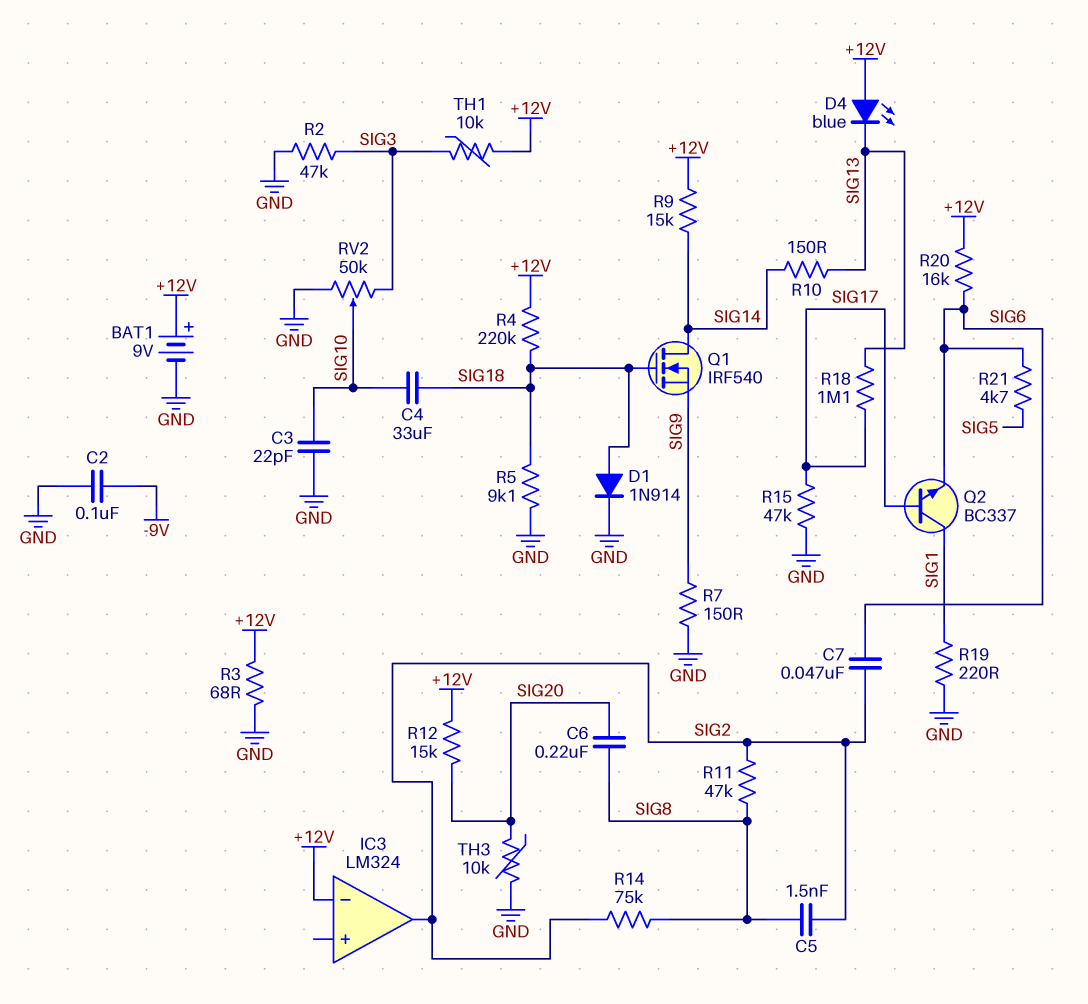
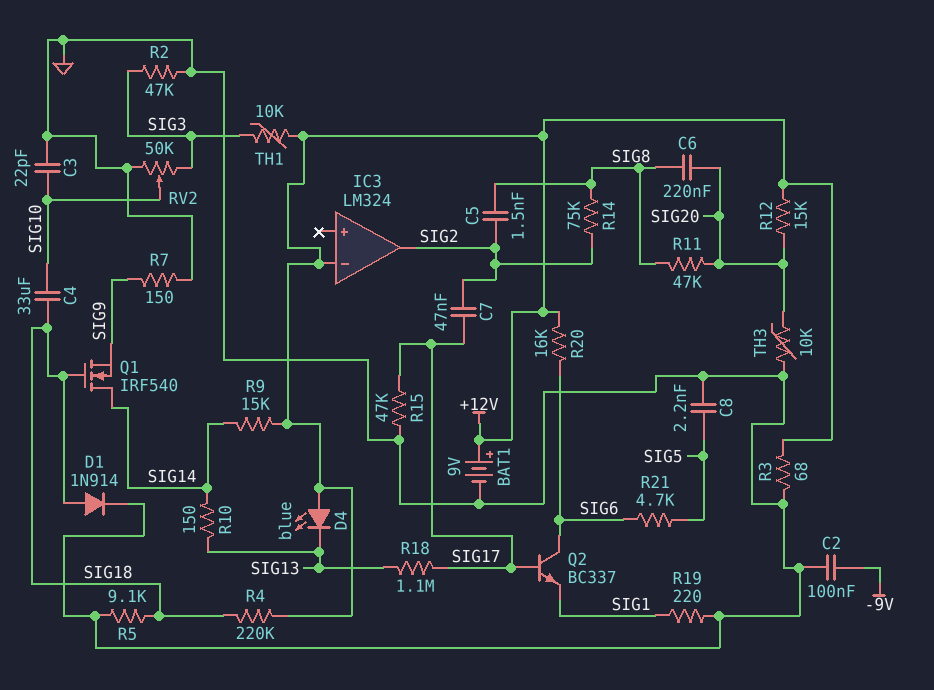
C7: 47nF (SIG2, SIG6) -> 47nF (SIG2, SIG17)
C8: none -> 2.2nF (GND, SIG5)
Q2: NPN BC337 (B SIG17, C SIG1, E SIG6) -> NPN BC337 (B SIG17, C SIG6, E SIG1)
R11: 47k (SIG2, SIG8) -> 47k (SIG8, SIG20)

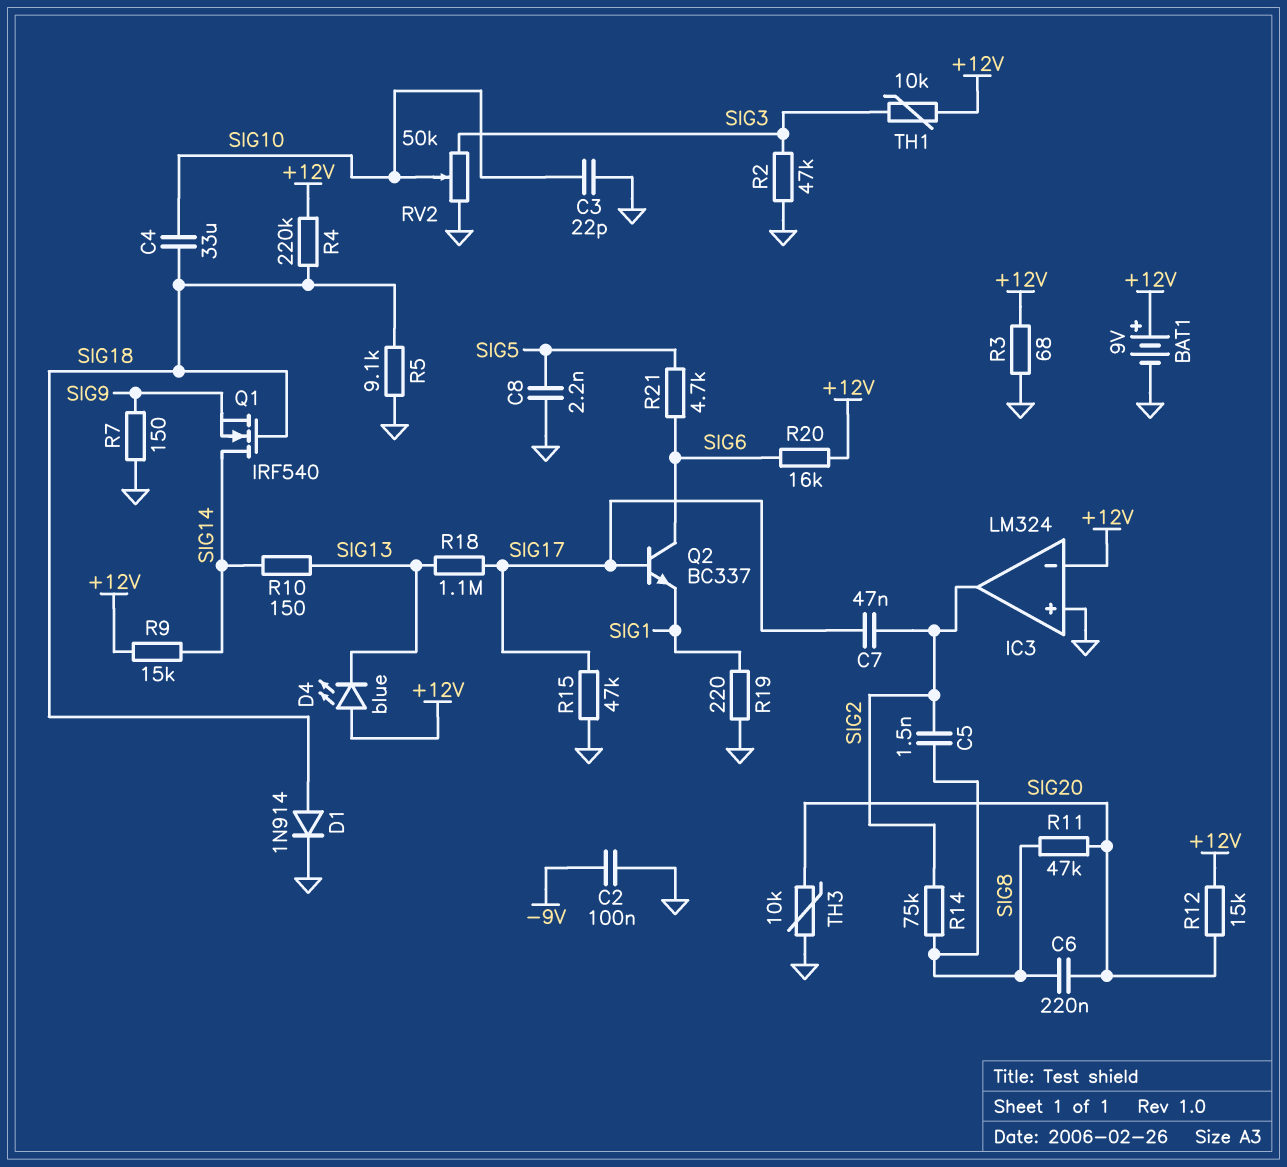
IC3 pin in+: none -> GND

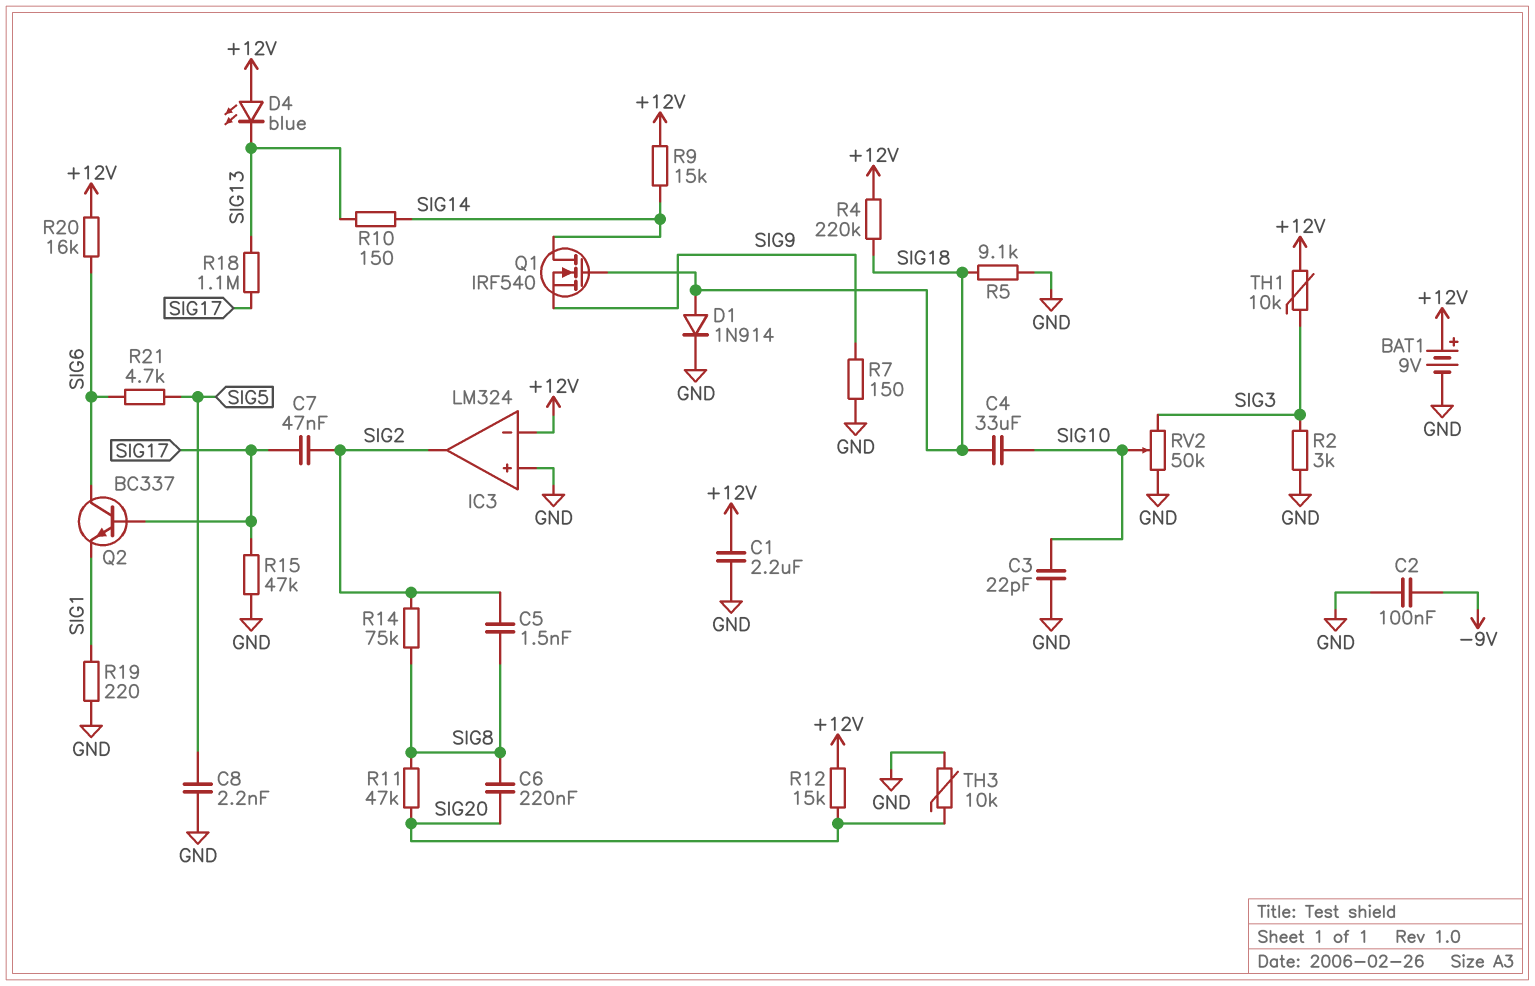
C1: none -> 2.2uF (+12V, GND)
R2: 47k (GND, SIG3) -> 3k (GND, SIG3)
R3: 68 (+12V, GND) -> none

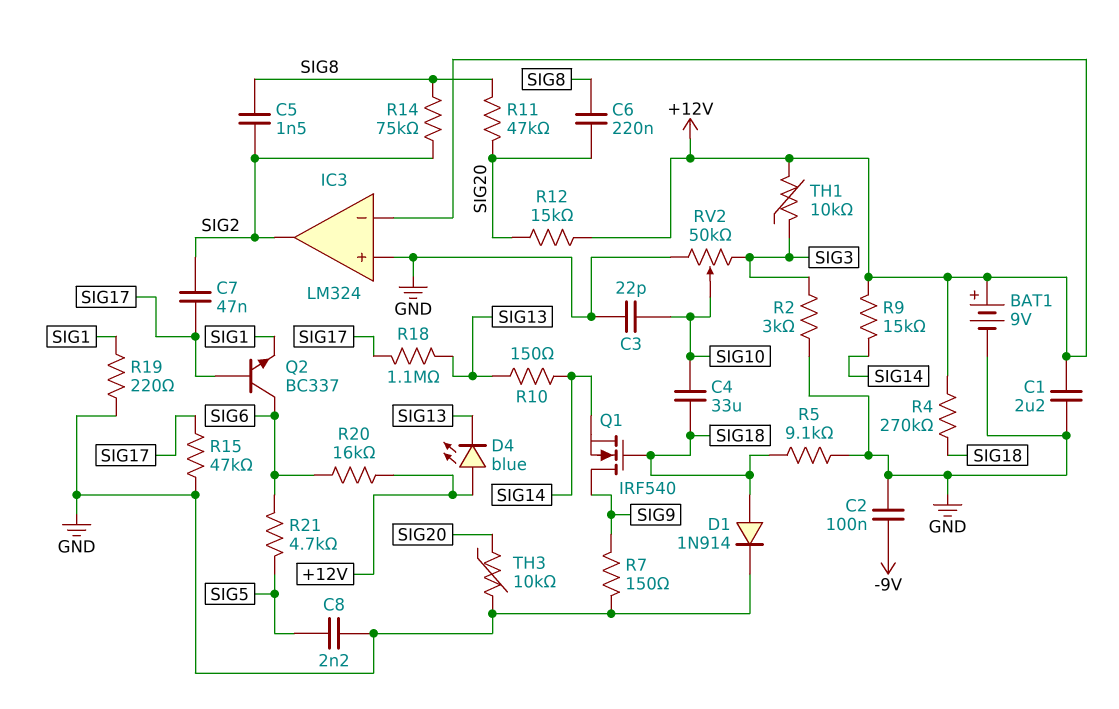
Q1: NMOS IRF540 (G SIG18, D SIG14, S SIG9) -> NMOS IRF540 (G SIG18, D SIG9, S SIG14)
R4: 220k (+12V, SIG18) -> 270k (+12V, SIG18)

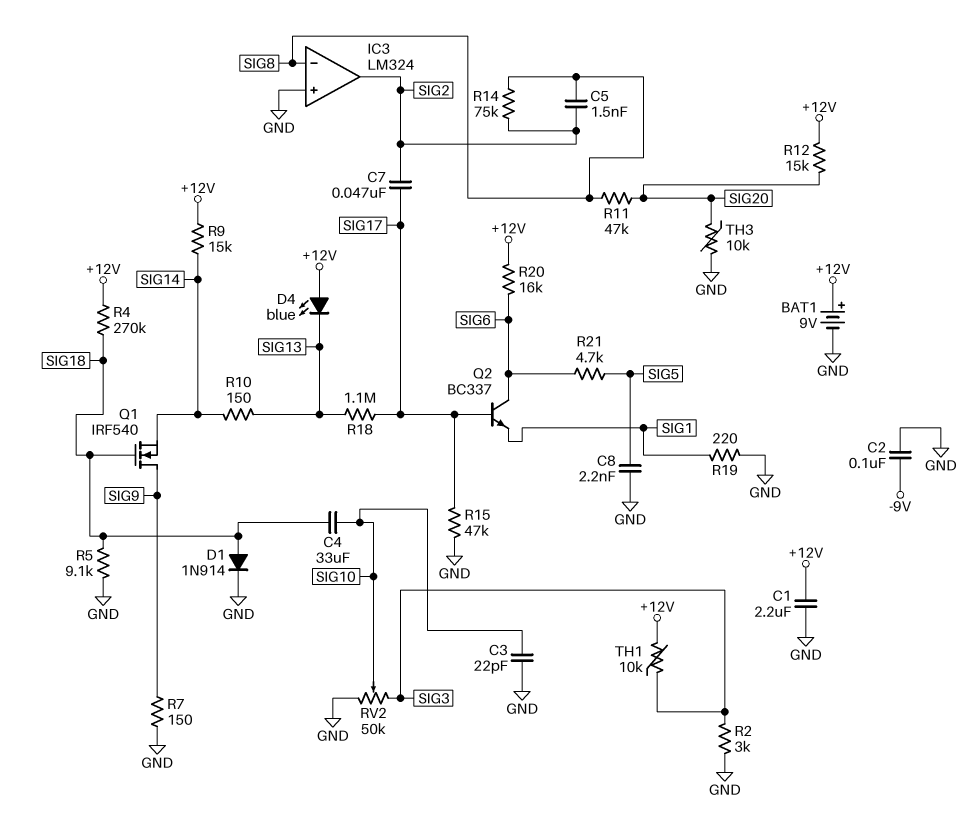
C6: 220nF (SIG8, SIG20) -> none
IC3 pin in-: +12V -> SIG8

